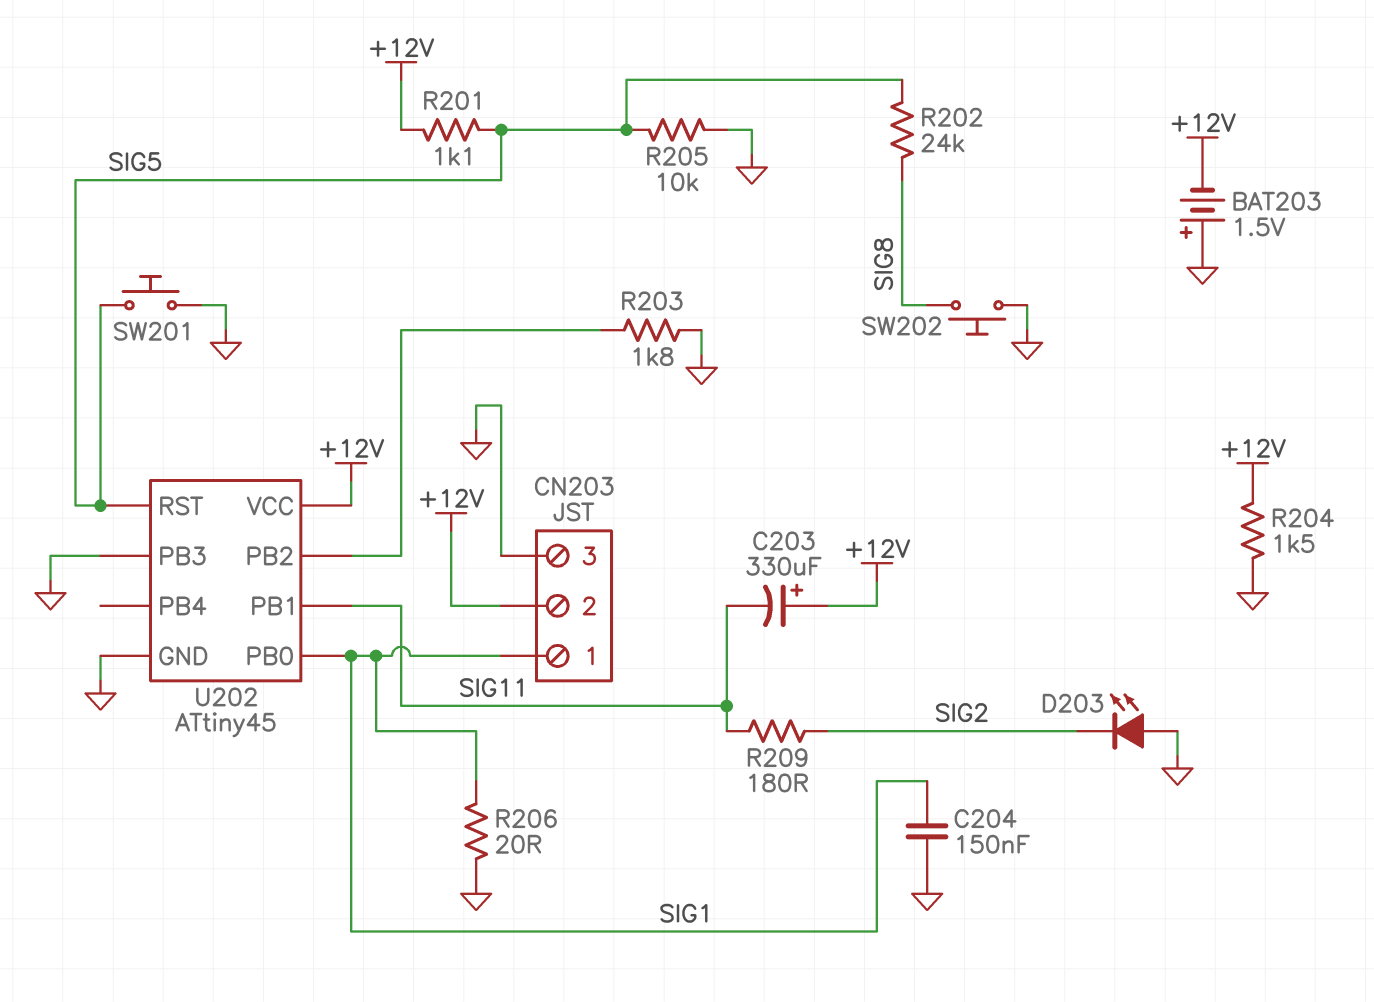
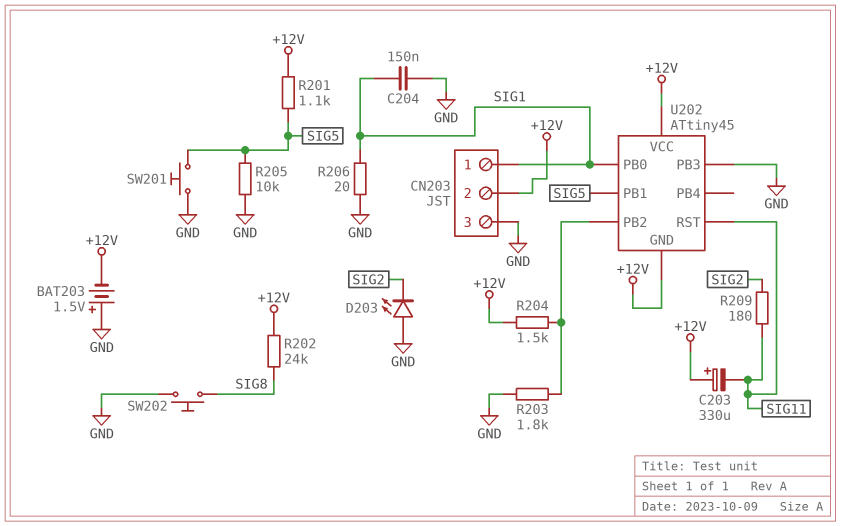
R202: 24k (SIG5, SIG8) -> 24k (+12V, SIG8)
R204: 1.5k (+12V, GND) -> 1.5k (+12V, U202/PB2)
U202 pin GND: GND -> +12V
U202 pin PB1: SIG11 -> SIG5
U202 pin RST: SIG5 -> SIG11

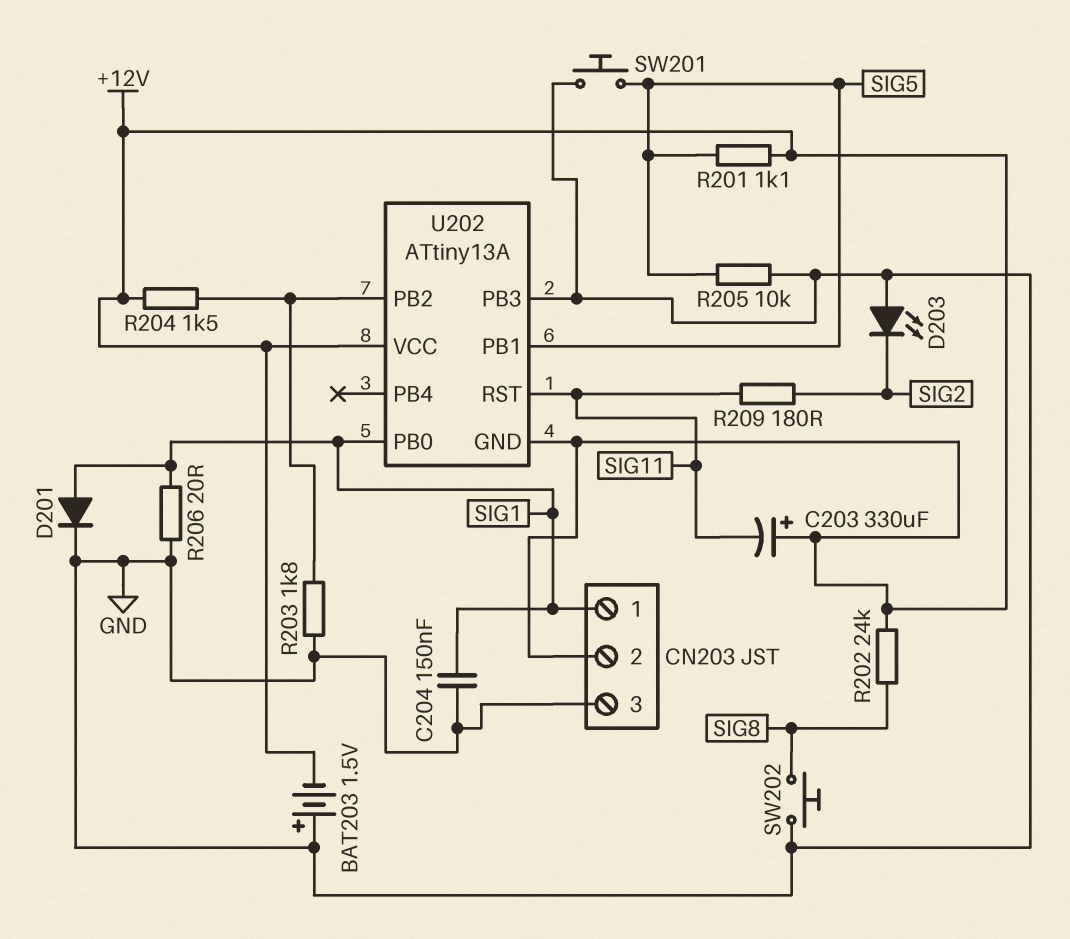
D201: none -> diode (A SIG1, K GND)
U202: ATtiny45 -> ATtiny13A

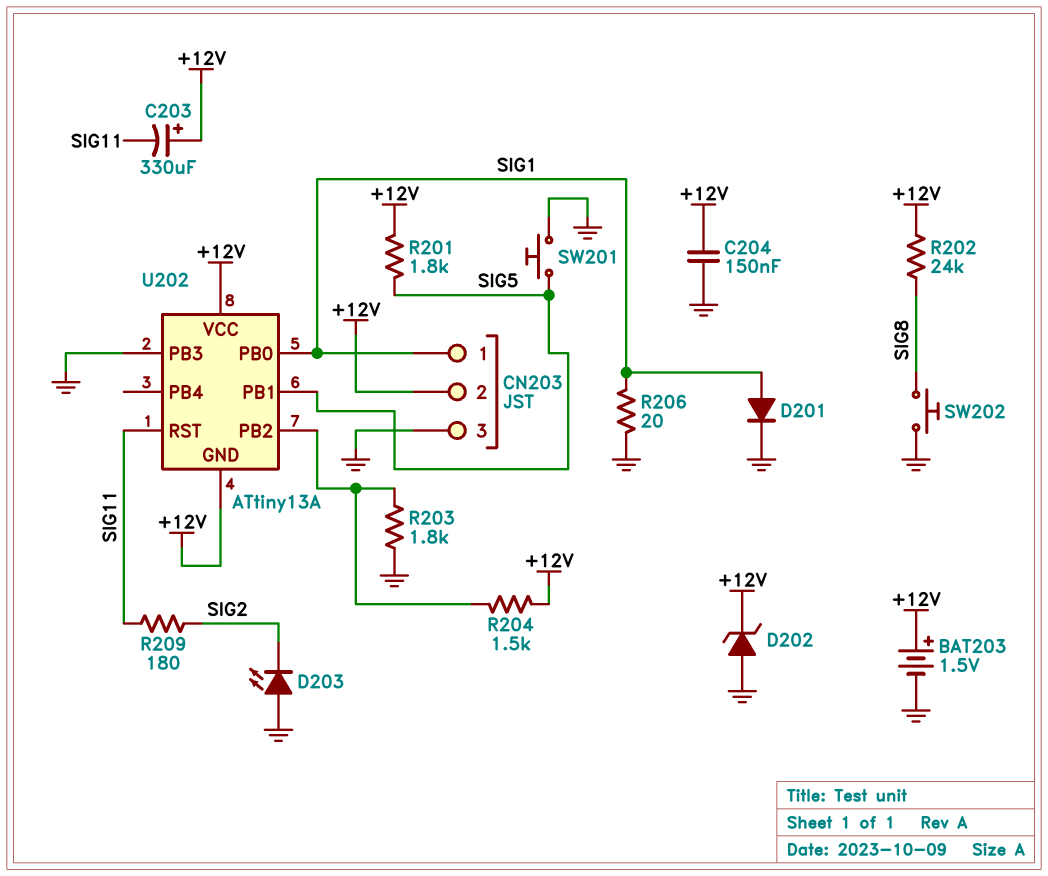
BAT203: 1.5V (plus GND, minus +12V) -> 1.5V (plus +12V, minus GND)
C204: 150nF (GND, SIG1) -> 150nF (+12V, GND)
D202: none -> zener (A GND, K +12V)
R201: 1.1k (+12V, SIG5) -> 1.8k (+12V, SIG5)
R205: 10k (GND, SIG5) -> none

